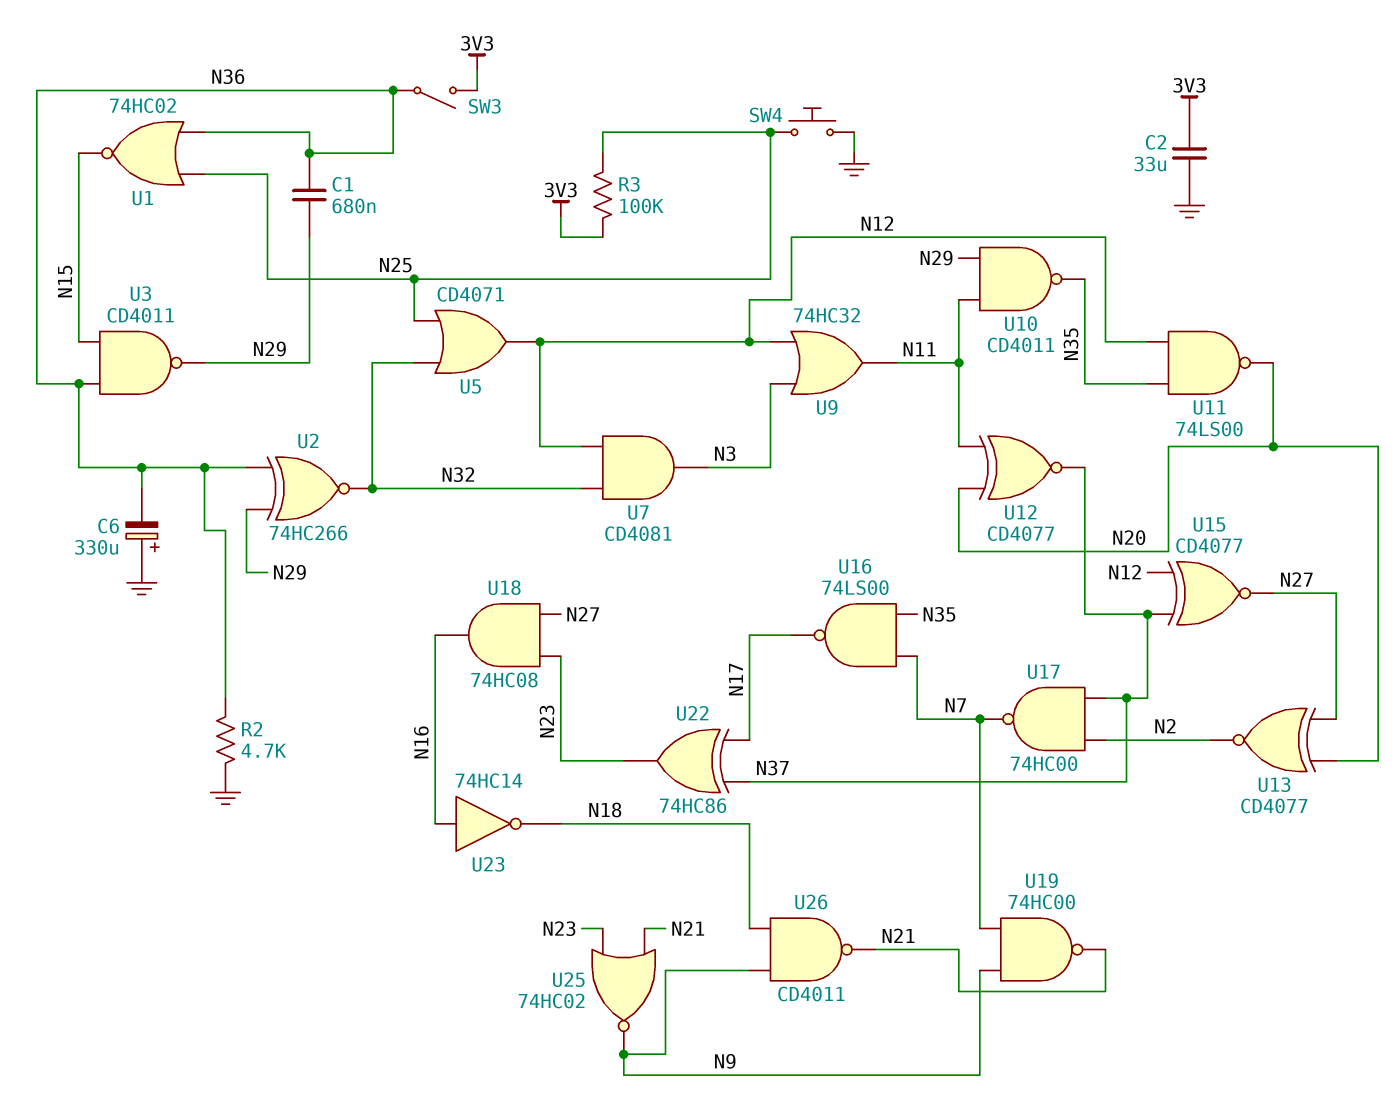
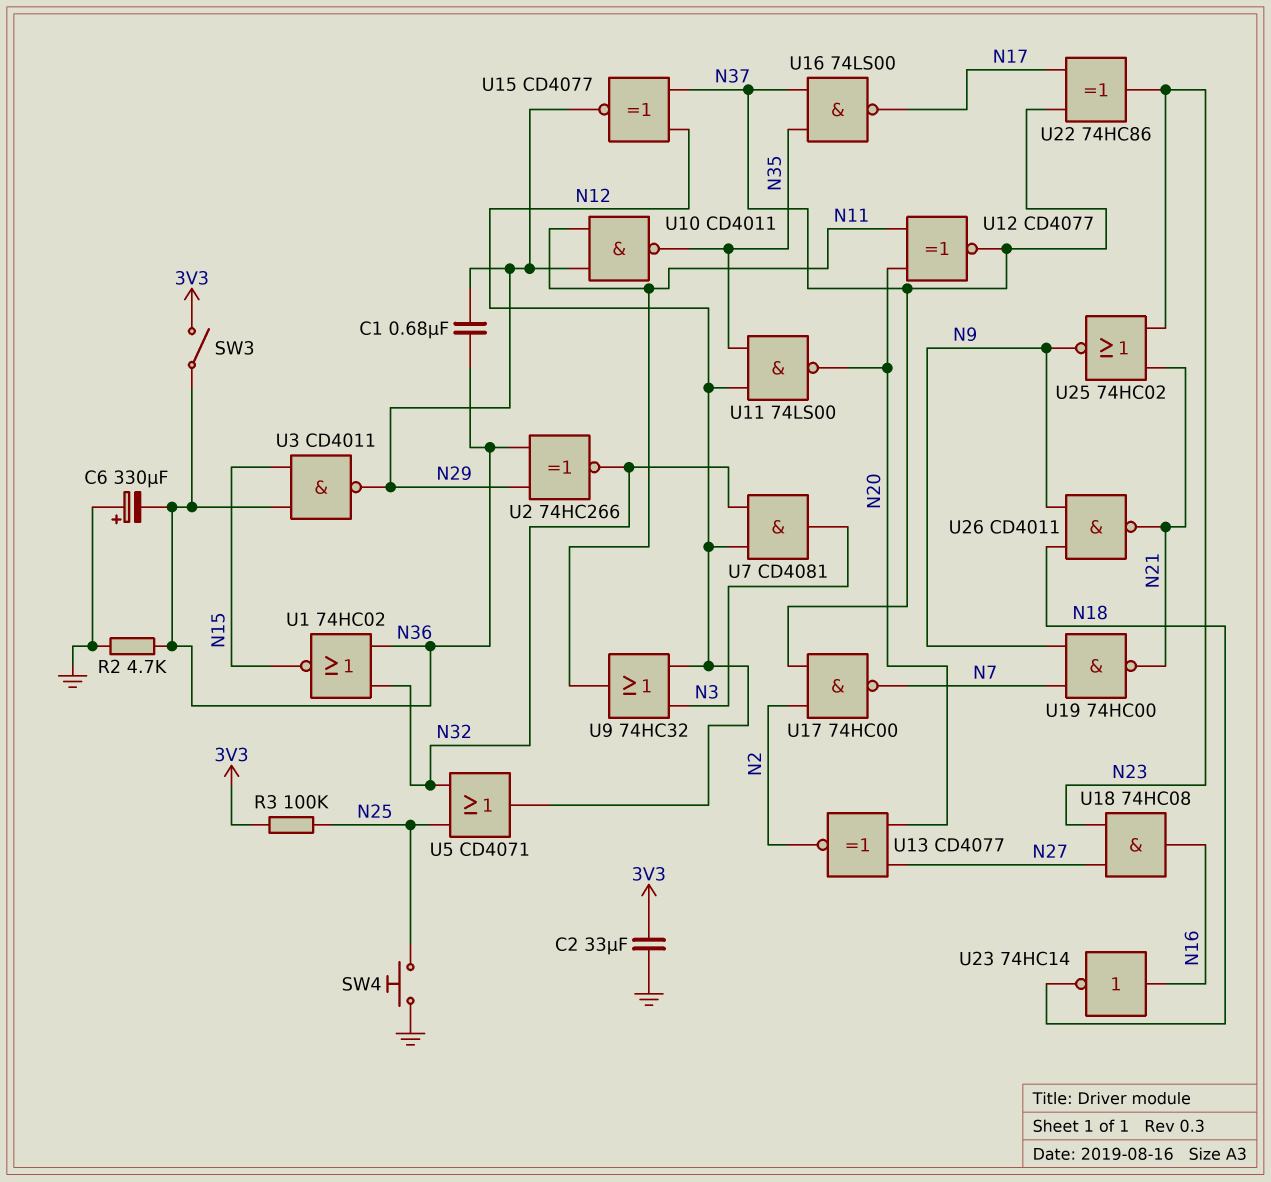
U1: NOR 74HC02 (in N25, in N36, out N15) -> NOR 74HC02 (in N32, in N36, out N15)
U15: XNOR CD4077 (in N12, in N37, out N27) -> XNOR CD4077 (in N12, in N37, out N29)
U16: NAND 74LS00 (in N7, in N35, out N17) -> NAND 74LS00 (in N35, in N37, out N17)

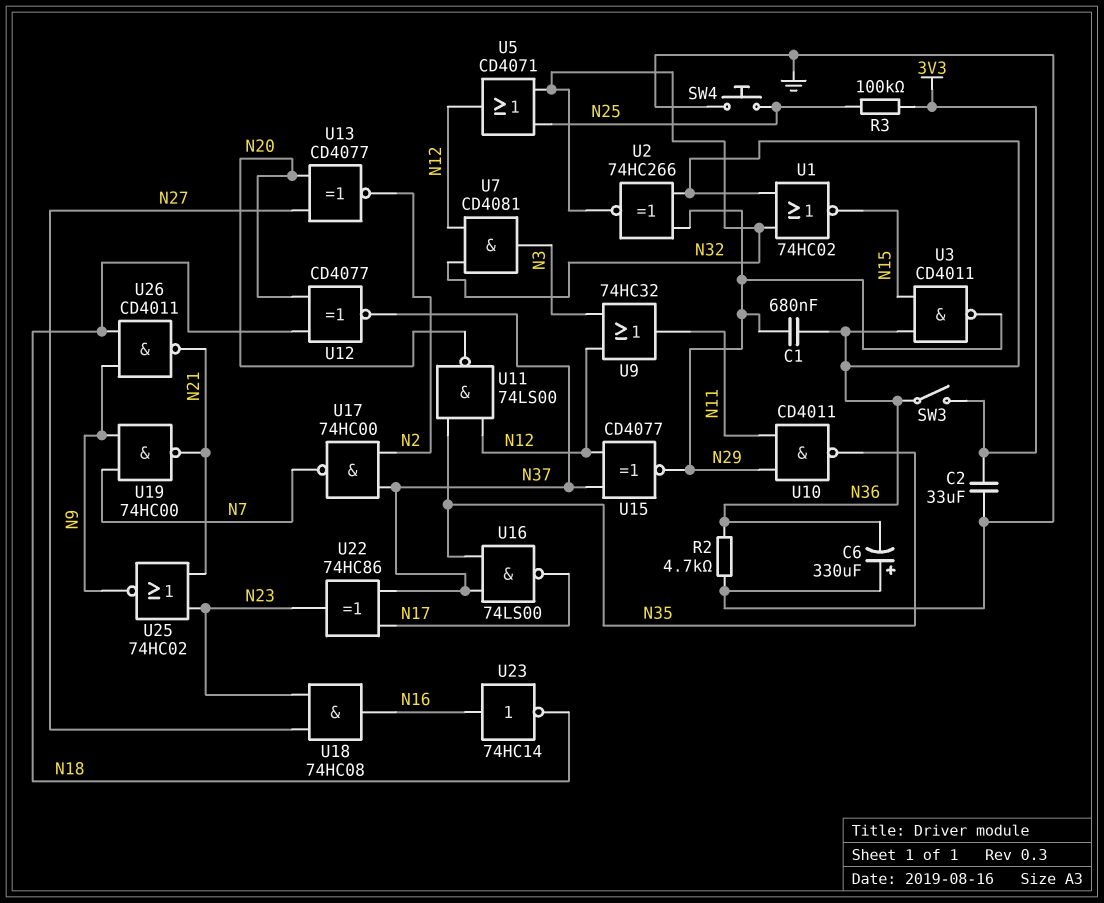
U12: XNOR CD4077 (in N11, in N20, out N37) -> XNOR CD4077 (in N18, in N20, out N37)

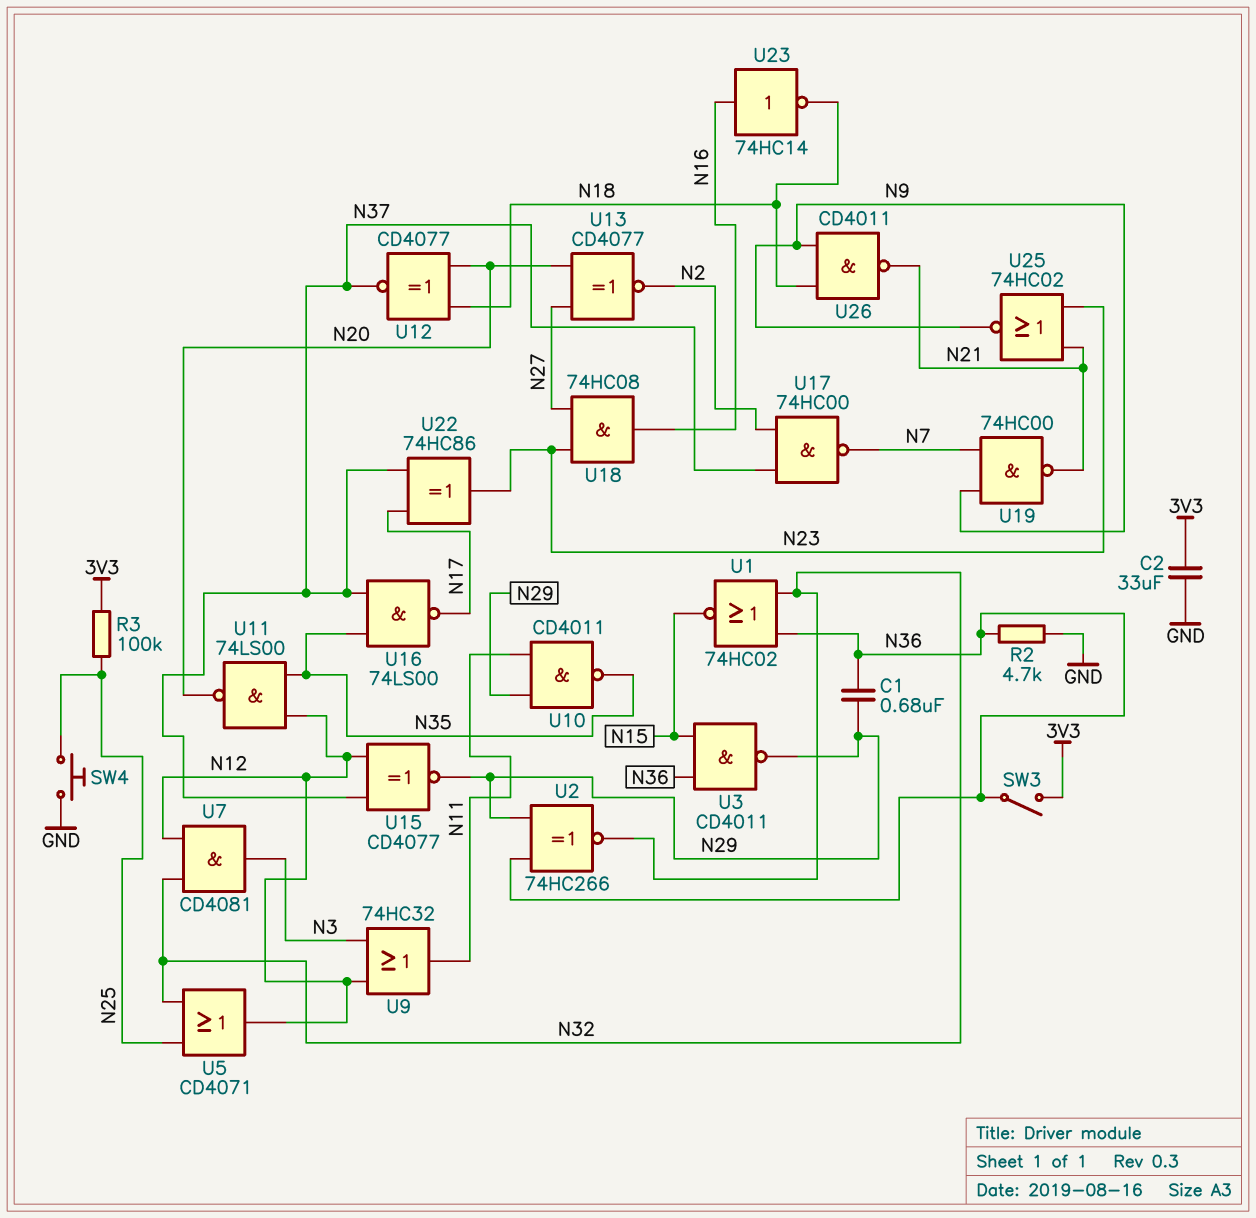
C6: 330uF (plus GND, minus N36) -> none

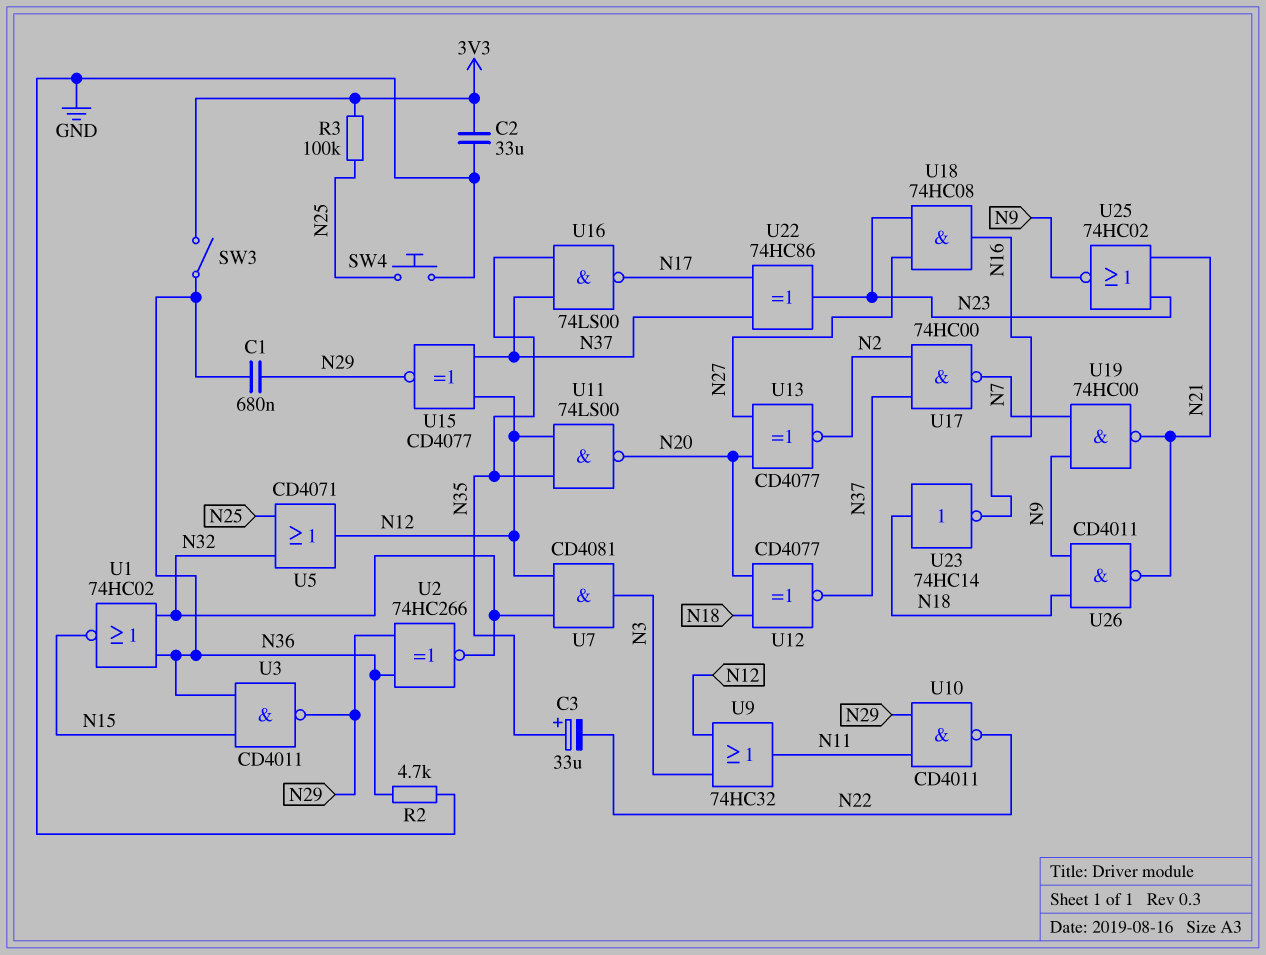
C3: none -> 33uF (plus N35, minus N22)
U10: NAND CD4011 (in N11, in N29, out N35) -> NAND CD4011 (in N11, in N29, out N22)
U23: NOT 74HC14 (in N16, out N18) -> NOT 74HC14 (in N18, out N16)

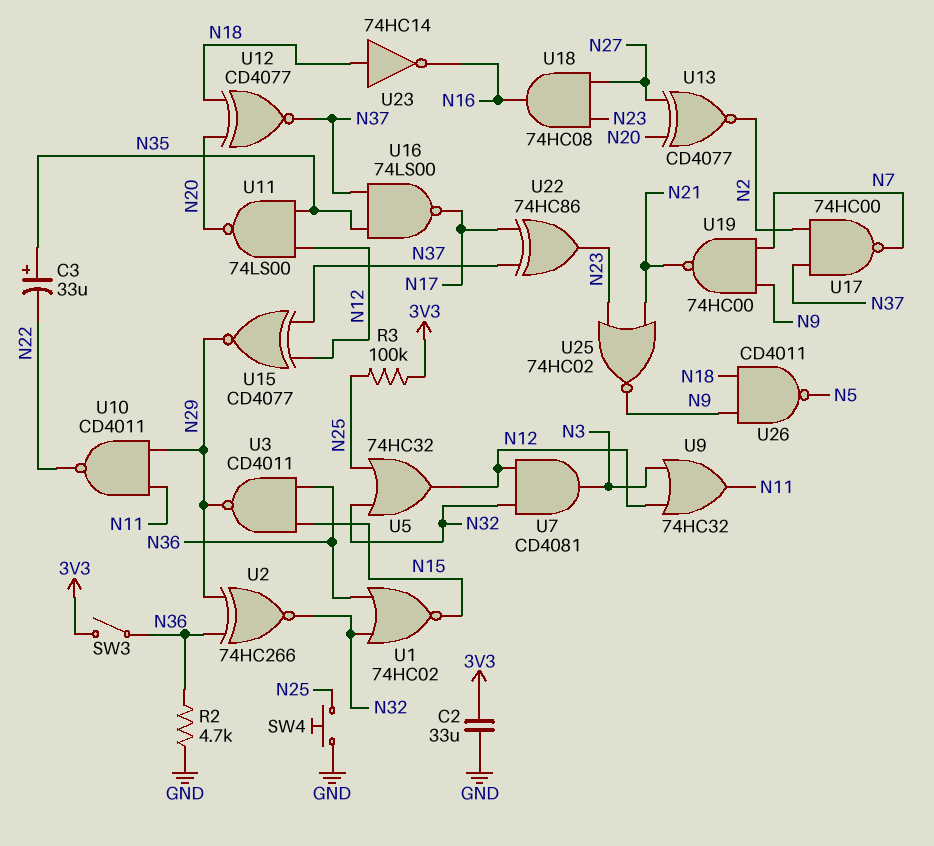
C1: 680nF (N29, N36) -> none
U5: OR CD4071 (in N25, in N32, out N12) -> OR 74HC32 (in N25, in N32, out N12)
U26: NAND CD4011 (in N9, in N18, out N21) -> NAND CD4011 (in N9, in N18, out N5)

